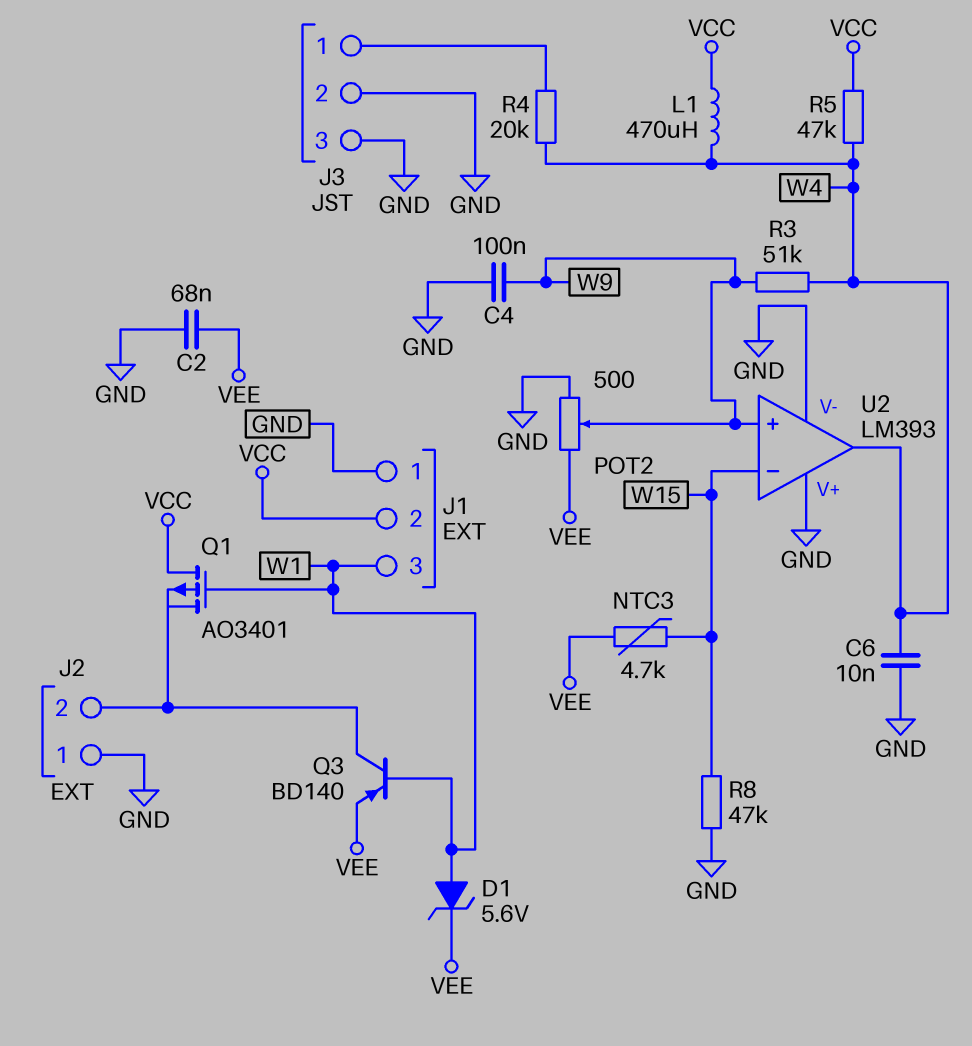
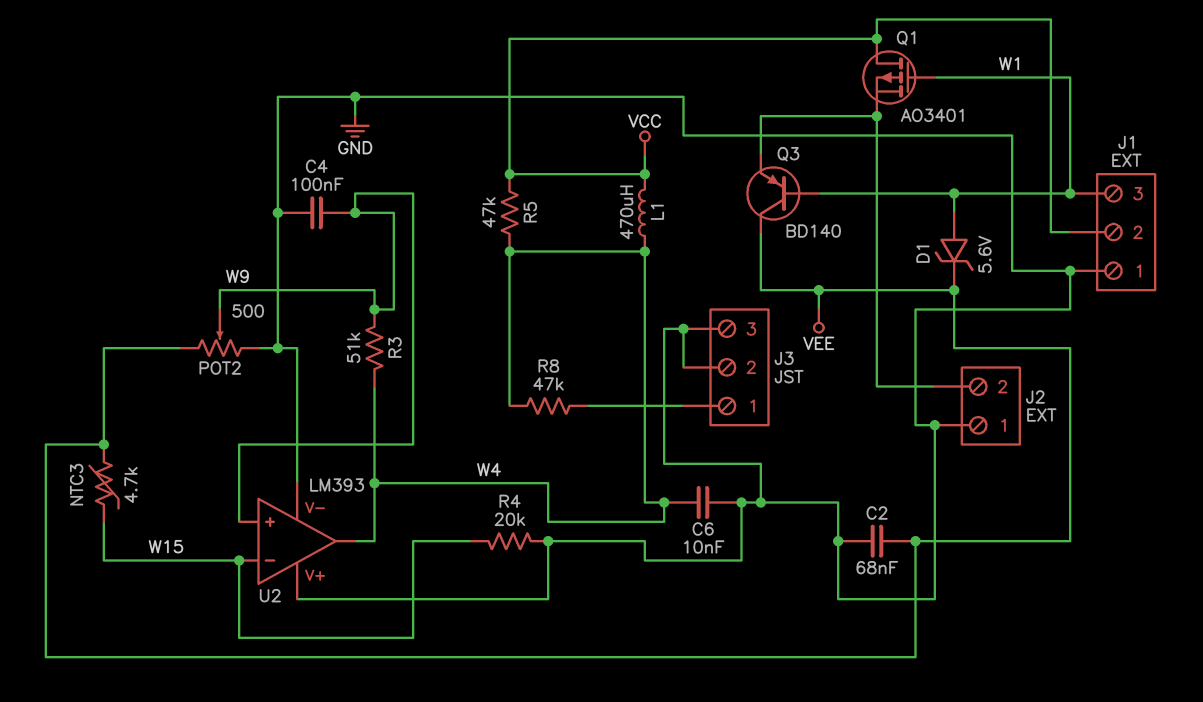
Q3: PNP BD140 (B W1, C J2/2, E VEE) -> PNP BD140 (B W1, C VEE, E J2/2)
R4: 20k (J3/1, W4) -> 20k (GND, W15)
R8: 47k (GND, W15) -> 47k (J3/1, W4)

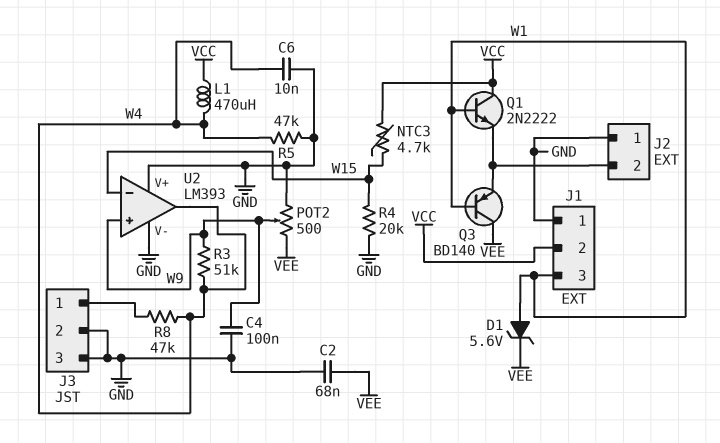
NTC3: 4.7k (VEE, W15) -> 4.7k (VCC, W15)
Q1: PMOS AO3401 (G W1, D VCC, S J2/2) -> NPN 2N2222 (B W1, C VCC, E J2/2)
R5: 47k (VCC, W4) -> 47k (GND, W4)

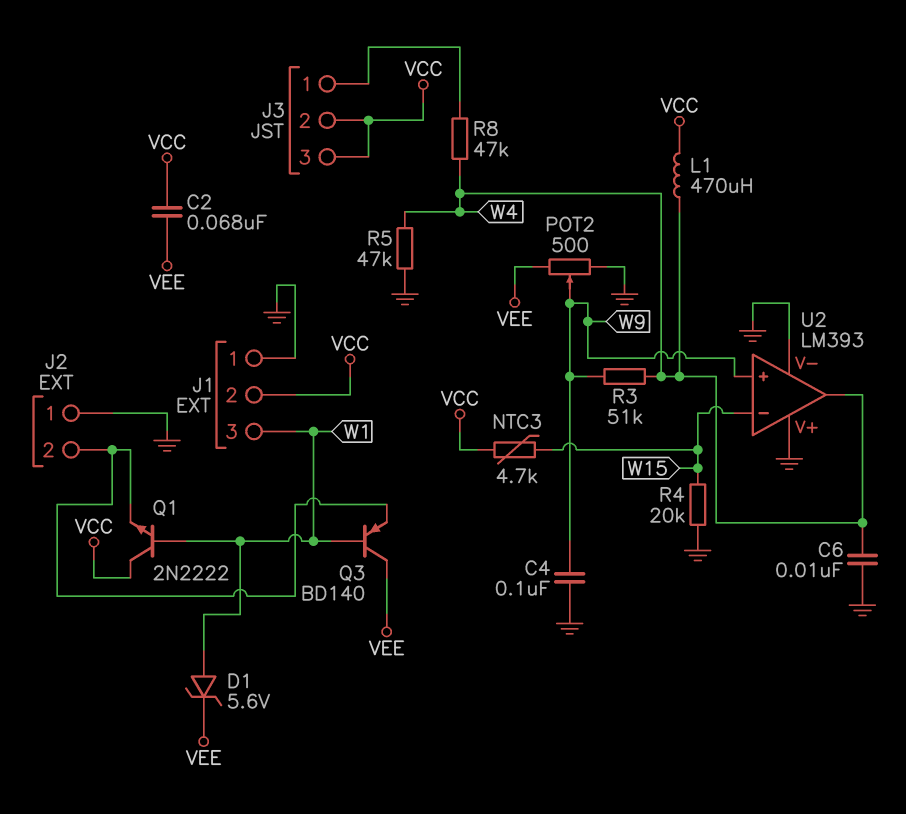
C2: 68nF (GND, VEE) -> 68nF (VCC, VEE)
J3 pin 2: GND -> VCC
J3 pin 3: GND -> VCC

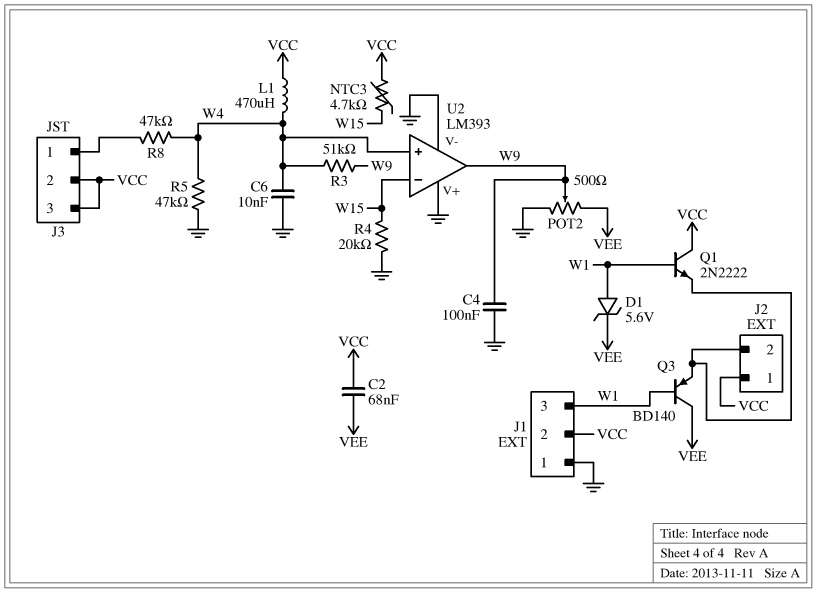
J2 pin 1: GND -> VCC
U2 pin in+: W9 -> W4
U2 pin out: W4 -> W9

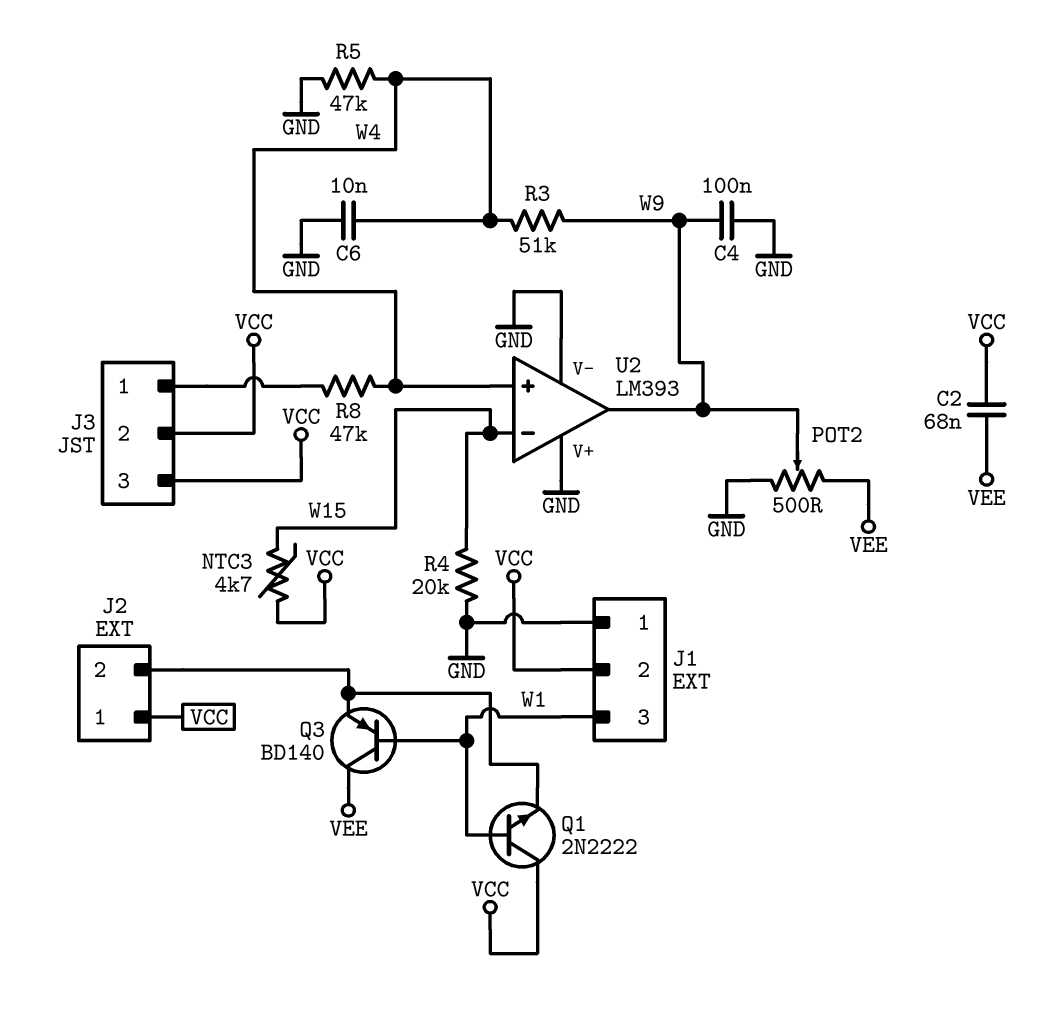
D1: zener 5.6V (A W1, K VEE) -> none
L1: 470uH (VCC, W4) -> none

